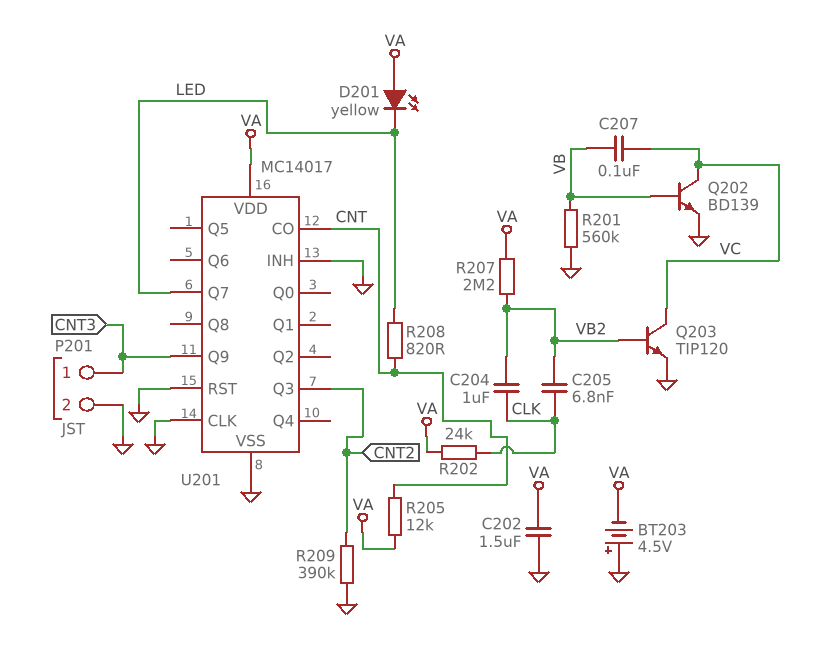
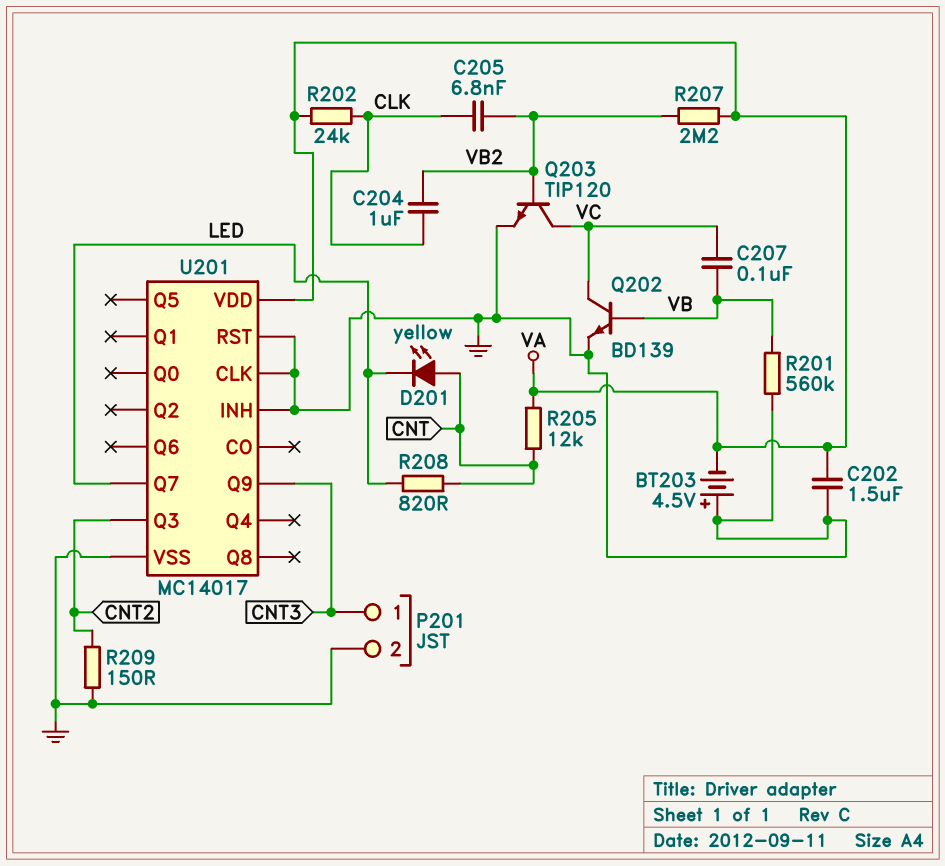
D201: LED yellow (A VA, K LED) -> LED yellow (A CNT, K LED)
R209: 390k (CNT2, GND) -> 150 (CNT2, GND)
U201 pin CO: CNT -> none

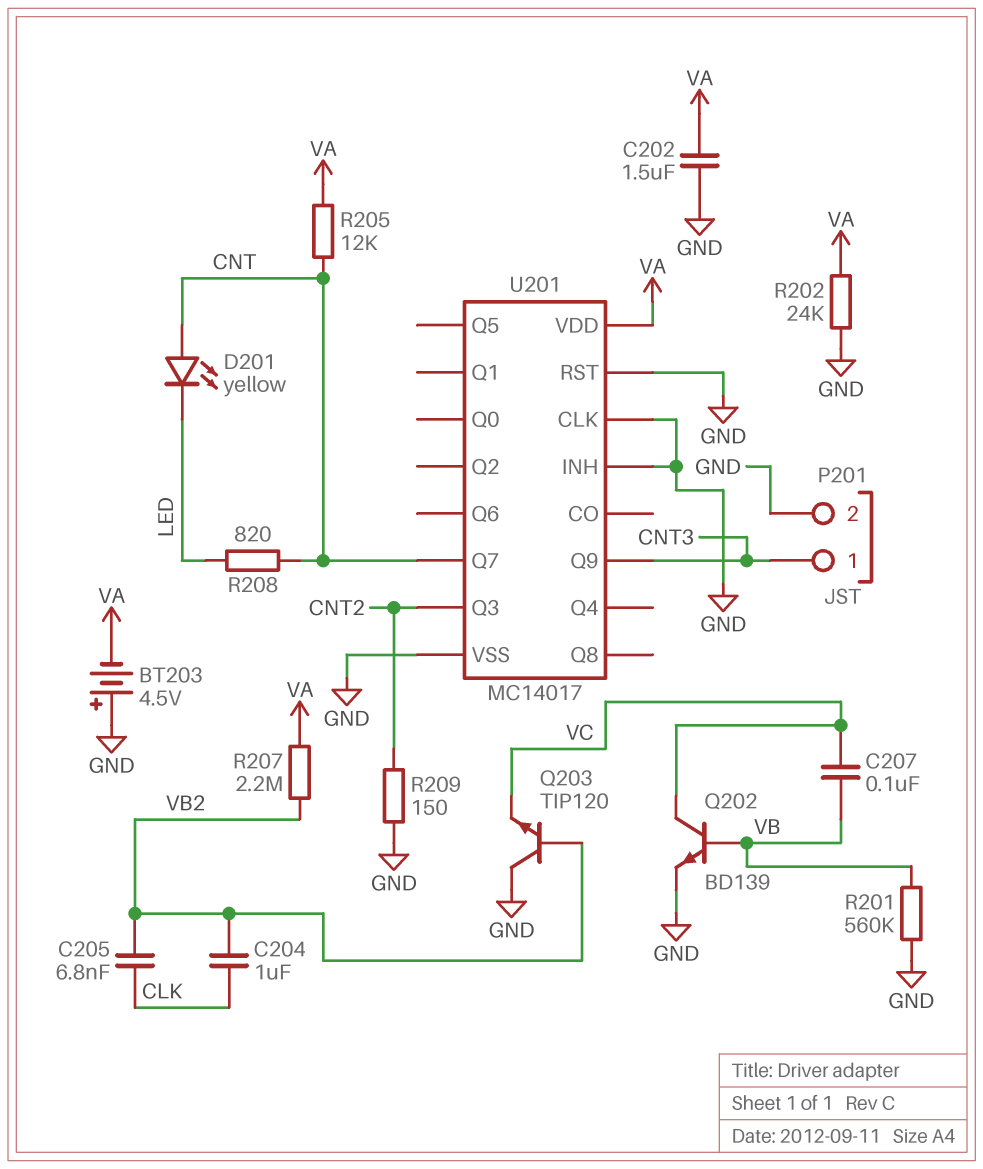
Q203: NPN TIP120 (B VB2, C VC, E GND) -> NPN TIP120 (B VB2, C GND, E VC)
R202: 24k (CLK, VA) -> 24k (GND, VA)
U201 pin Q7: LED -> CNT

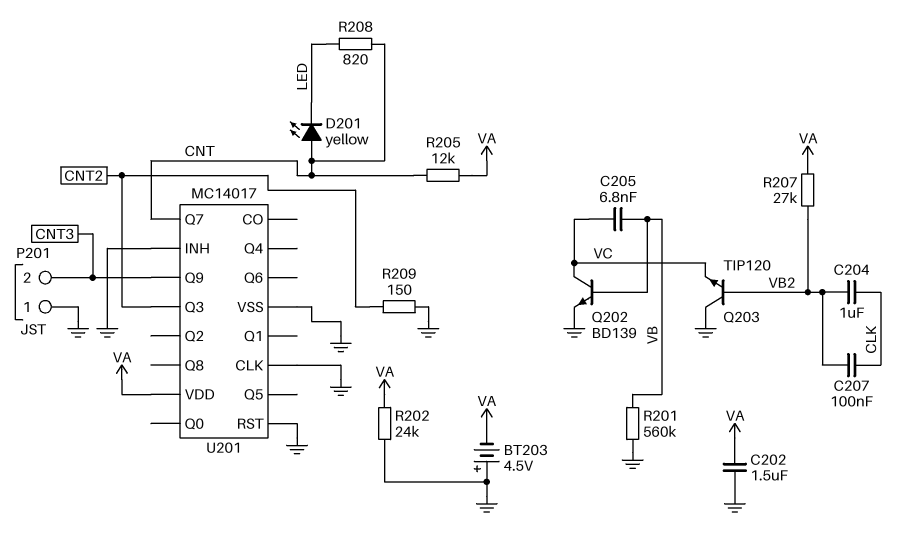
C205: 6.8nF (CLK, VB2) -> 6.8nF (VB, VC)
C207: 100nF (VB, VC) -> 100nF (CLK, VB2)
P201 pin 1: CNT3 -> GND
P201 pin 2: GND -> CNT3
R207: 2.2M (VA, VB2) -> 27k (VA, VB2)

